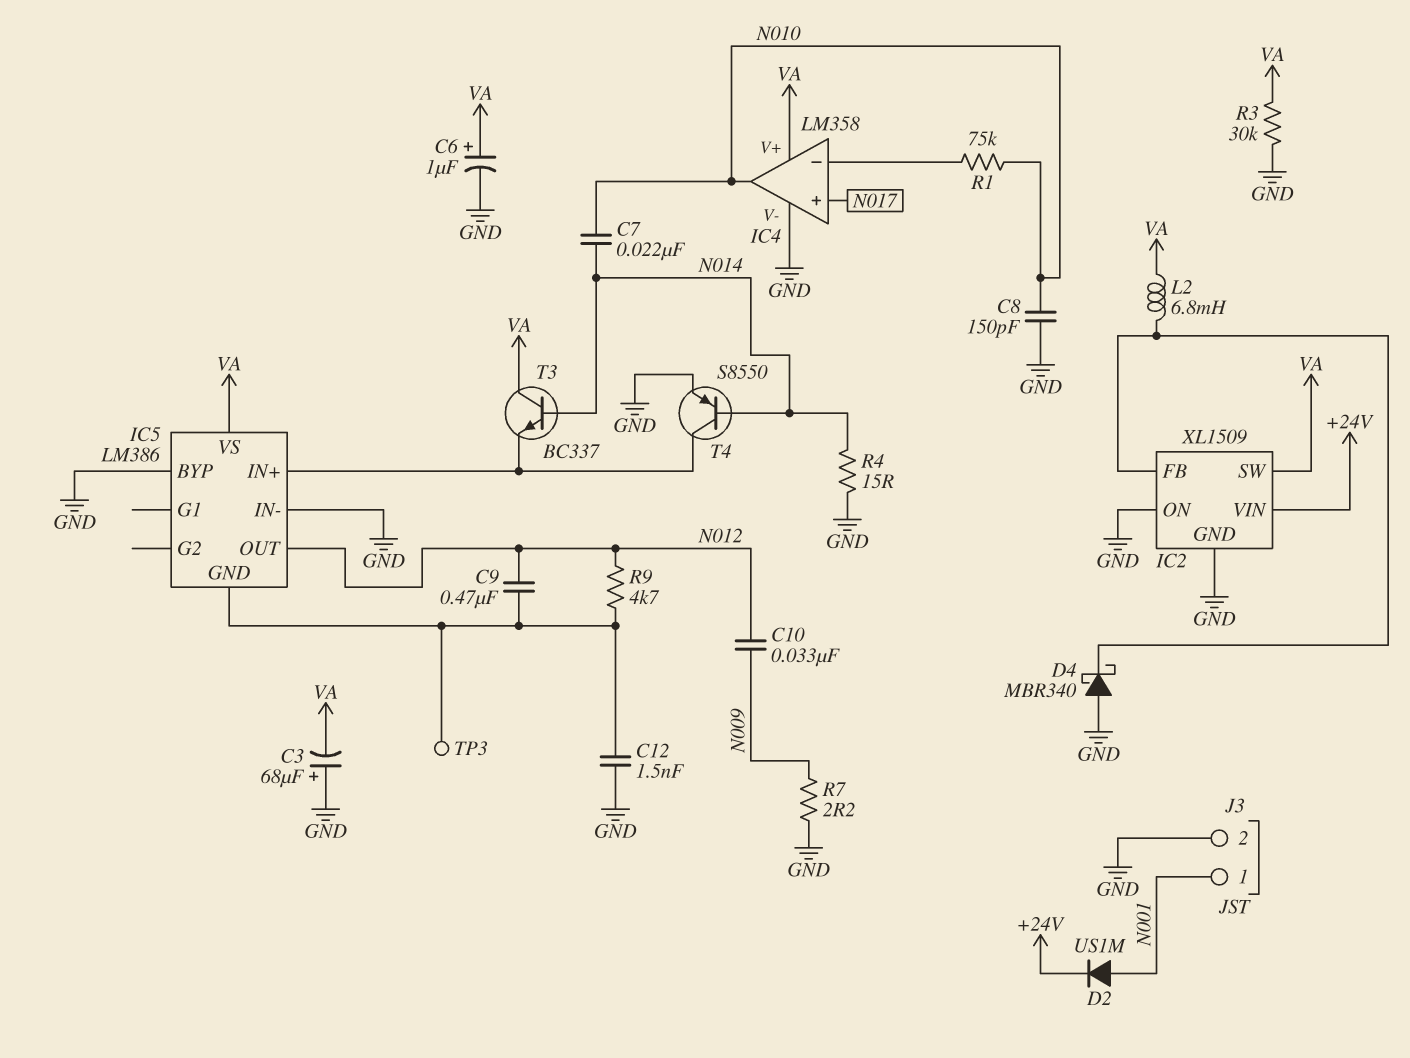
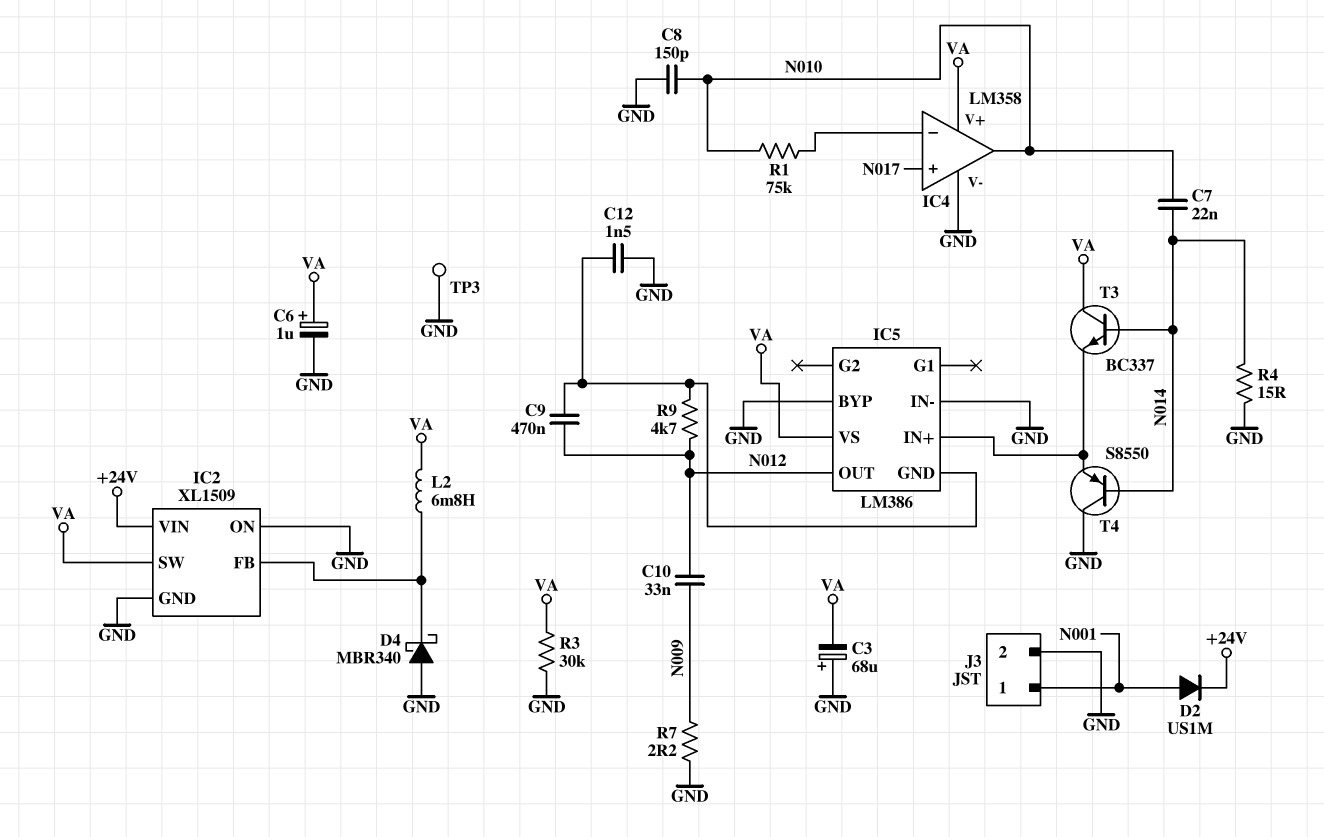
T4: PNP S8550 (B N014, C IC5/IN+, E GND) -> PNP S8550 (B N014, C GND, E IC5/IN+)
TP3: test point (IC5/GND) -> test point (GND)

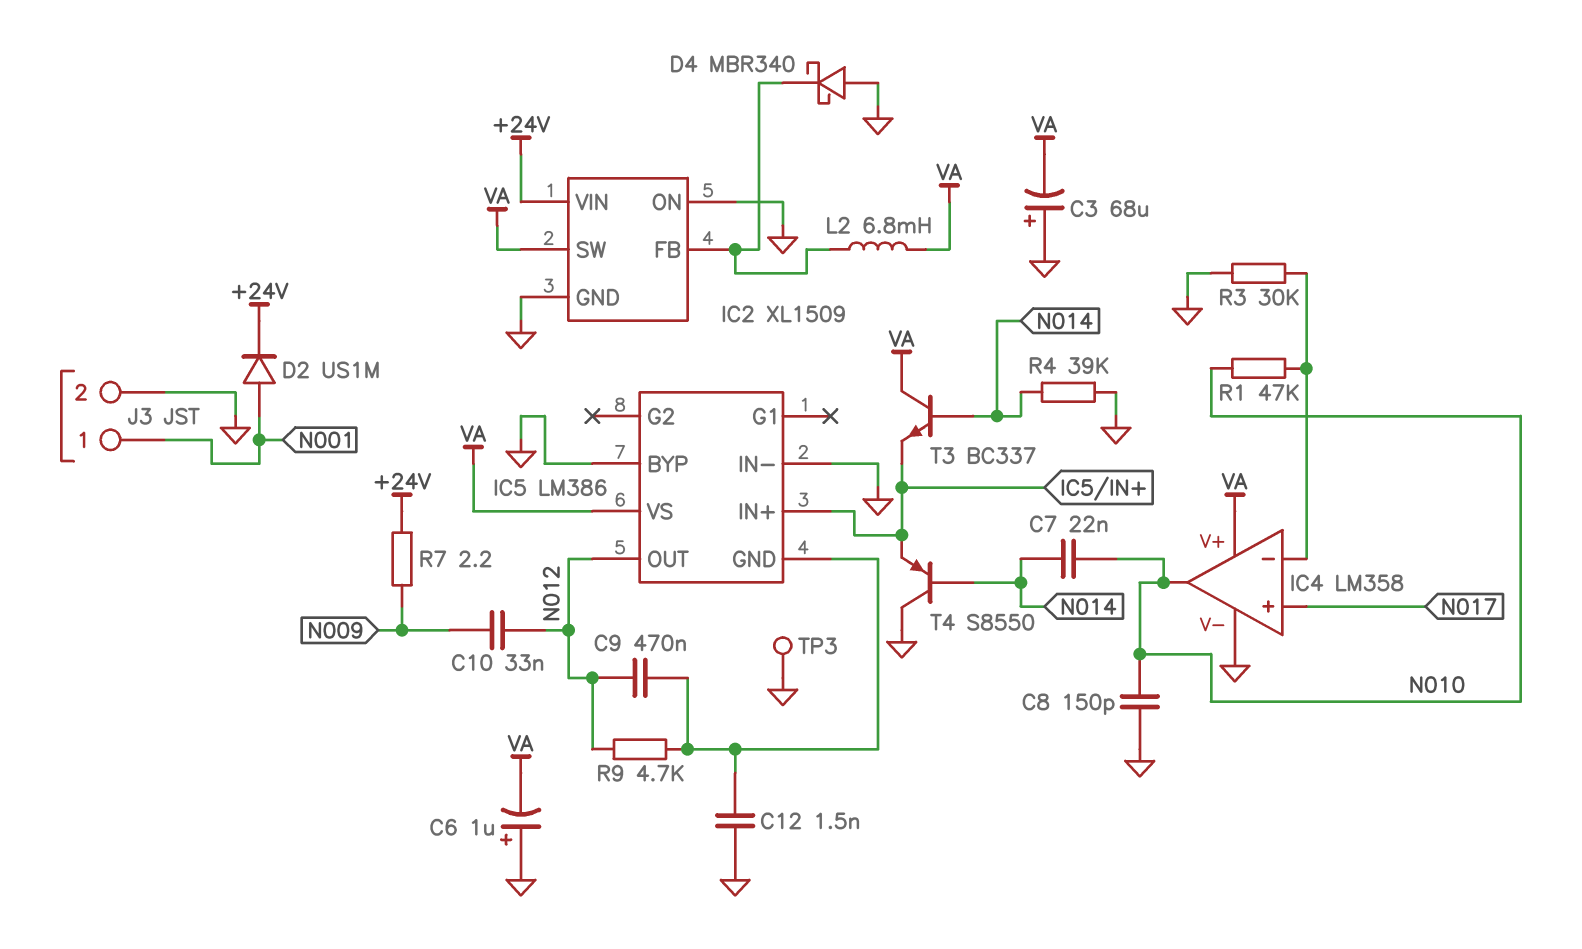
C6: 1uF (plus VA, minus GND) -> 1uF (plus GND, minus VA)
R1: 75k (IC4/in-, N010) -> 47k (IC4/in-, N010)
R3: 30k (GND, VA) -> 30k (GND, IC4/in-)
R4: 15 (GND, N014) -> 39k (GND, N014)
R7: 2.2 (GND, N009) -> 2.2 (+24V, N009)

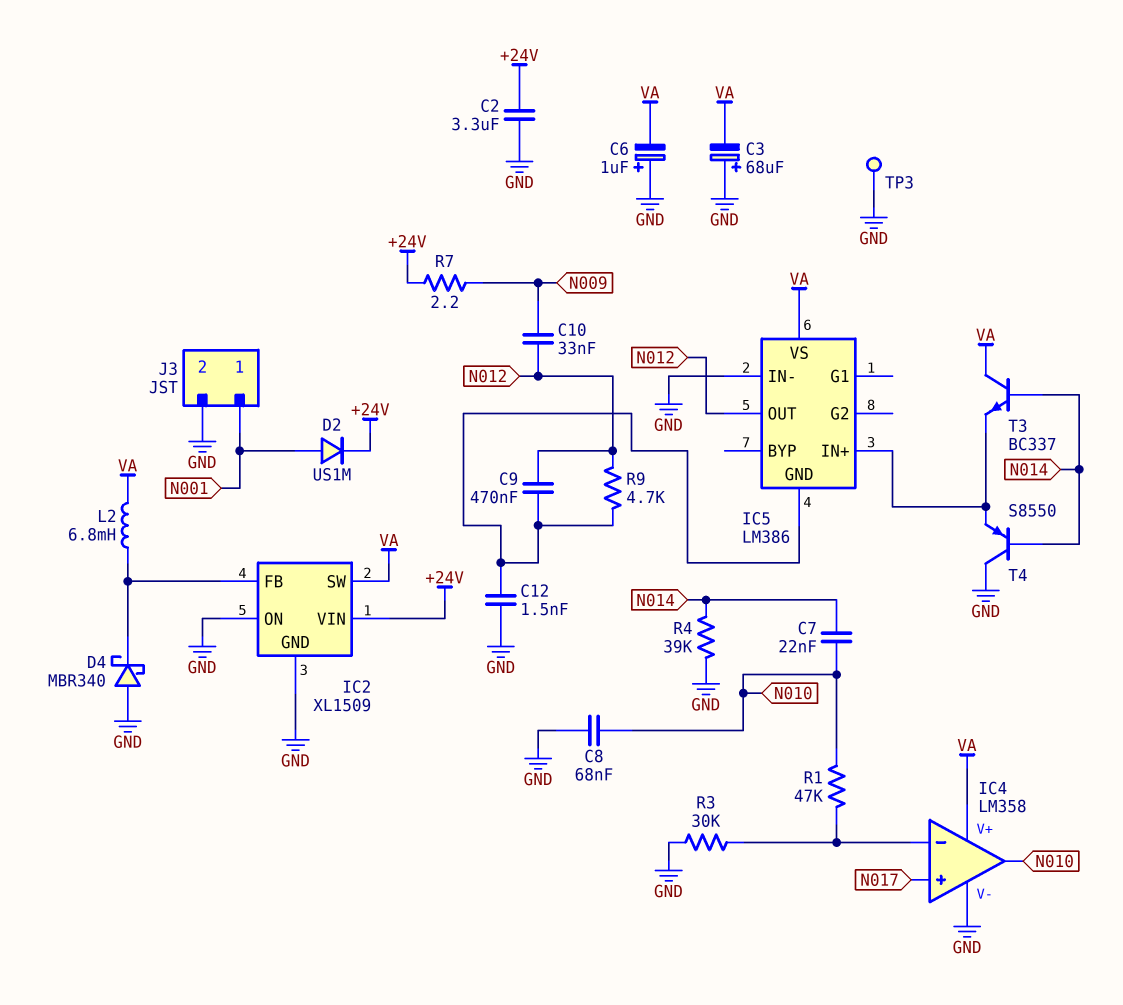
C2: none -> 3.3uF (+24V, GND)
C8: 150pF (GND, N010) -> 68nF (GND, N010)
IC5 pin BYP: GND -> none

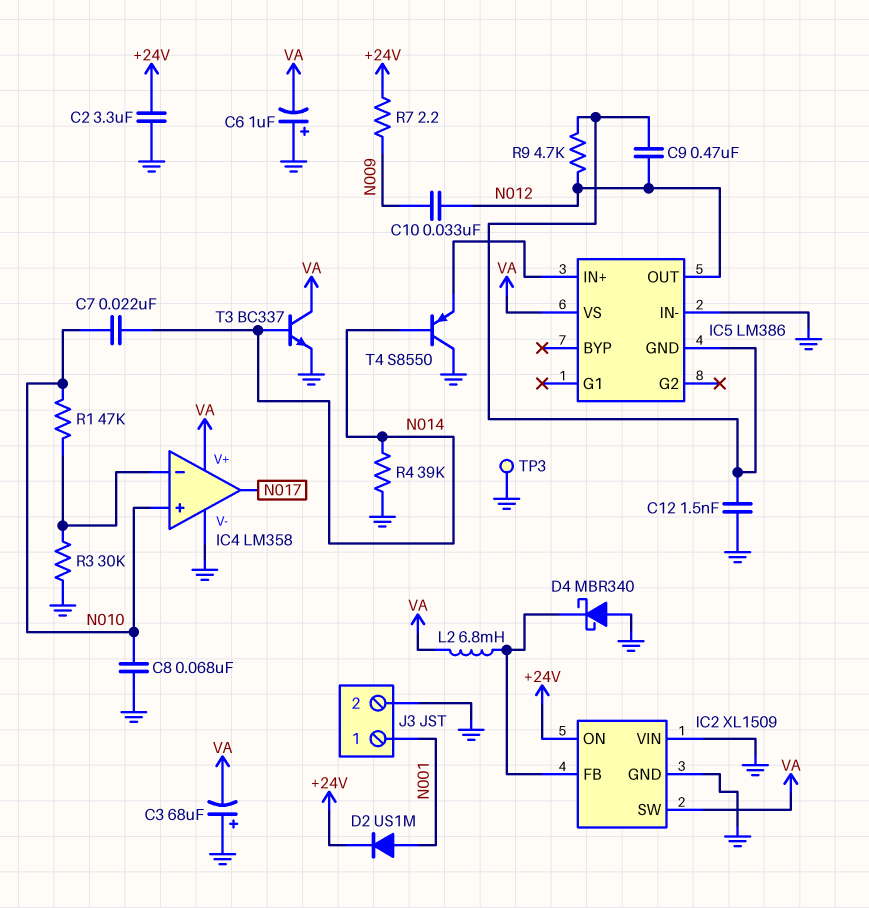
IC2 pin ON: GND -> +24V
IC2 pin VIN: +24V -> GND
IC4 pin in+: N017 -> N010
IC4 pin out: N010 -> N017
T3: NPN BC337 (B N014, C VA, E IC5/IN+) -> NPN BC337 (B N014, C VA, E GND)

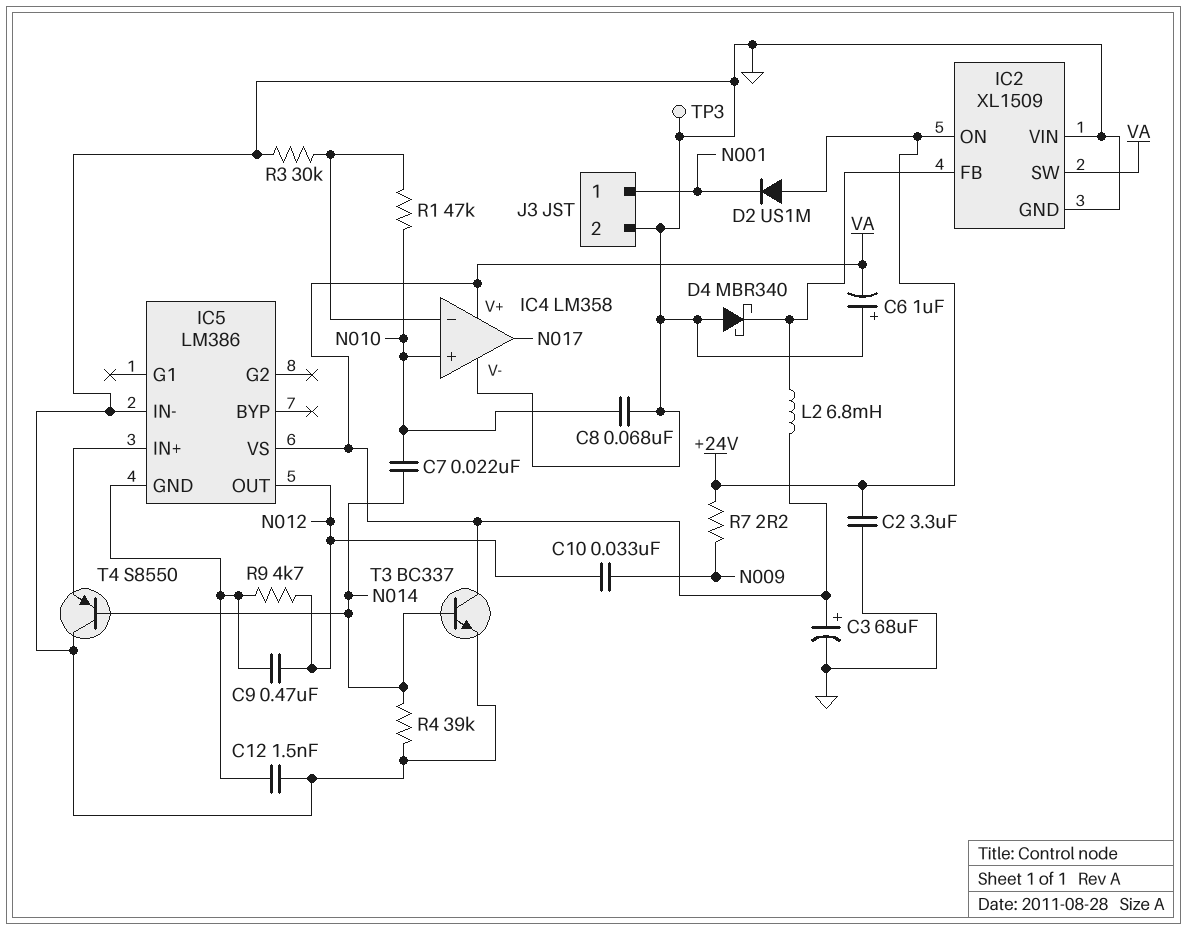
C3: 68uF (plus GND, minus VA) -> 68uF (plus VA, minus GND)
D2: diode US1M (A N001, K +24V) -> diode US1M (A +24V, K N001)

